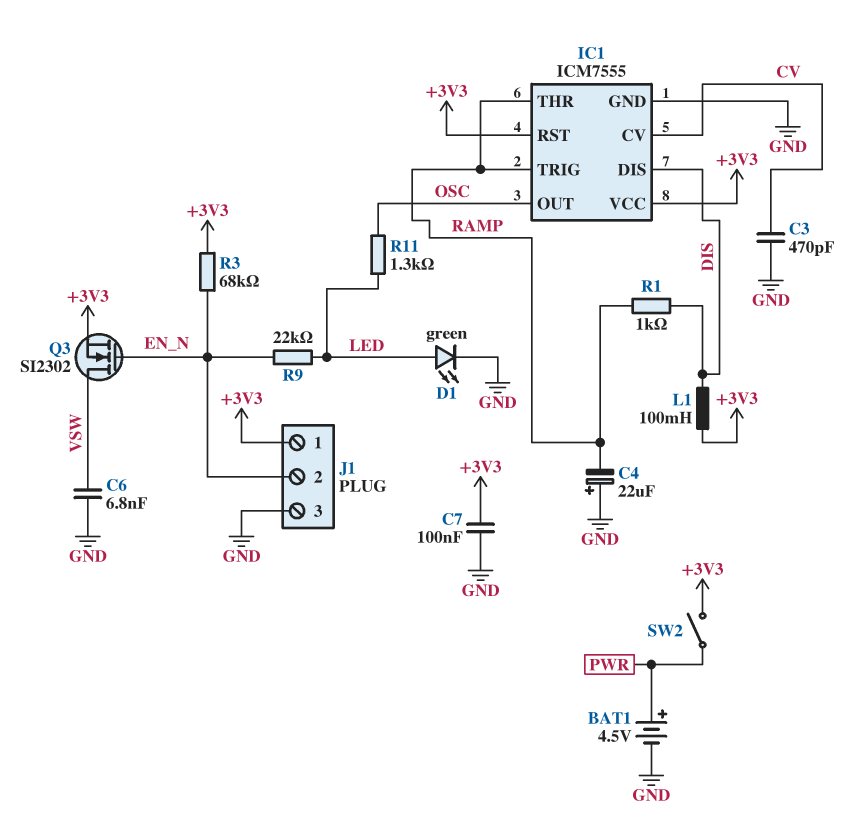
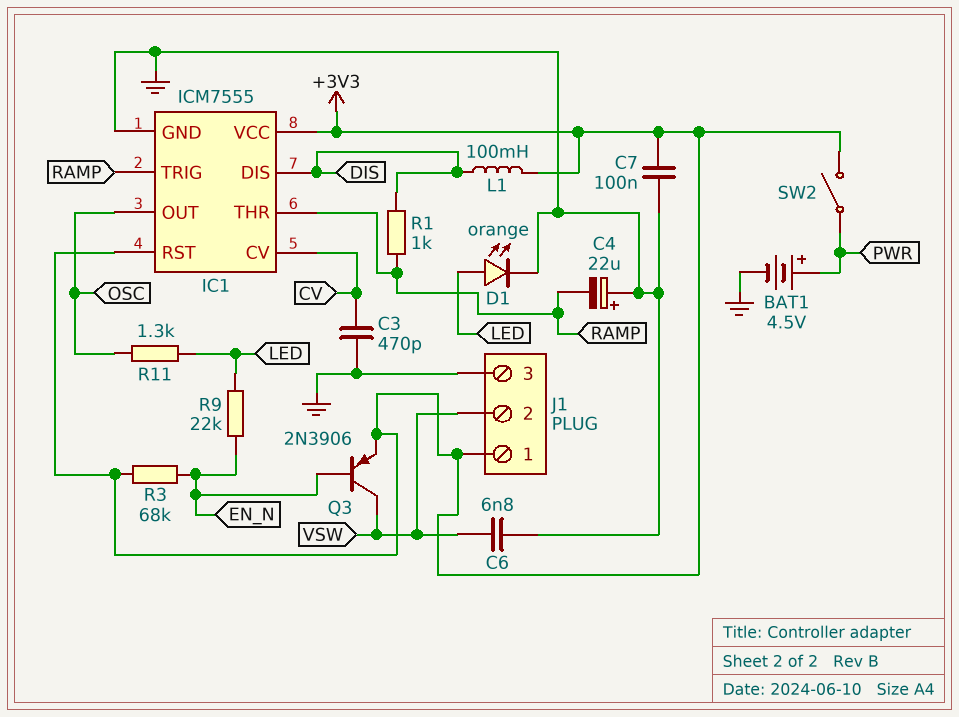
D1: LED green (A LED, K GND) -> LED orange (A LED, K GND)
J1 pin 2: EN_N -> VSW
Q3: NMOS SI2302 (G EN_N, D VSW, S +3V3) -> PNP 2N3906 (B EN_N, C VSW, E +3V3)

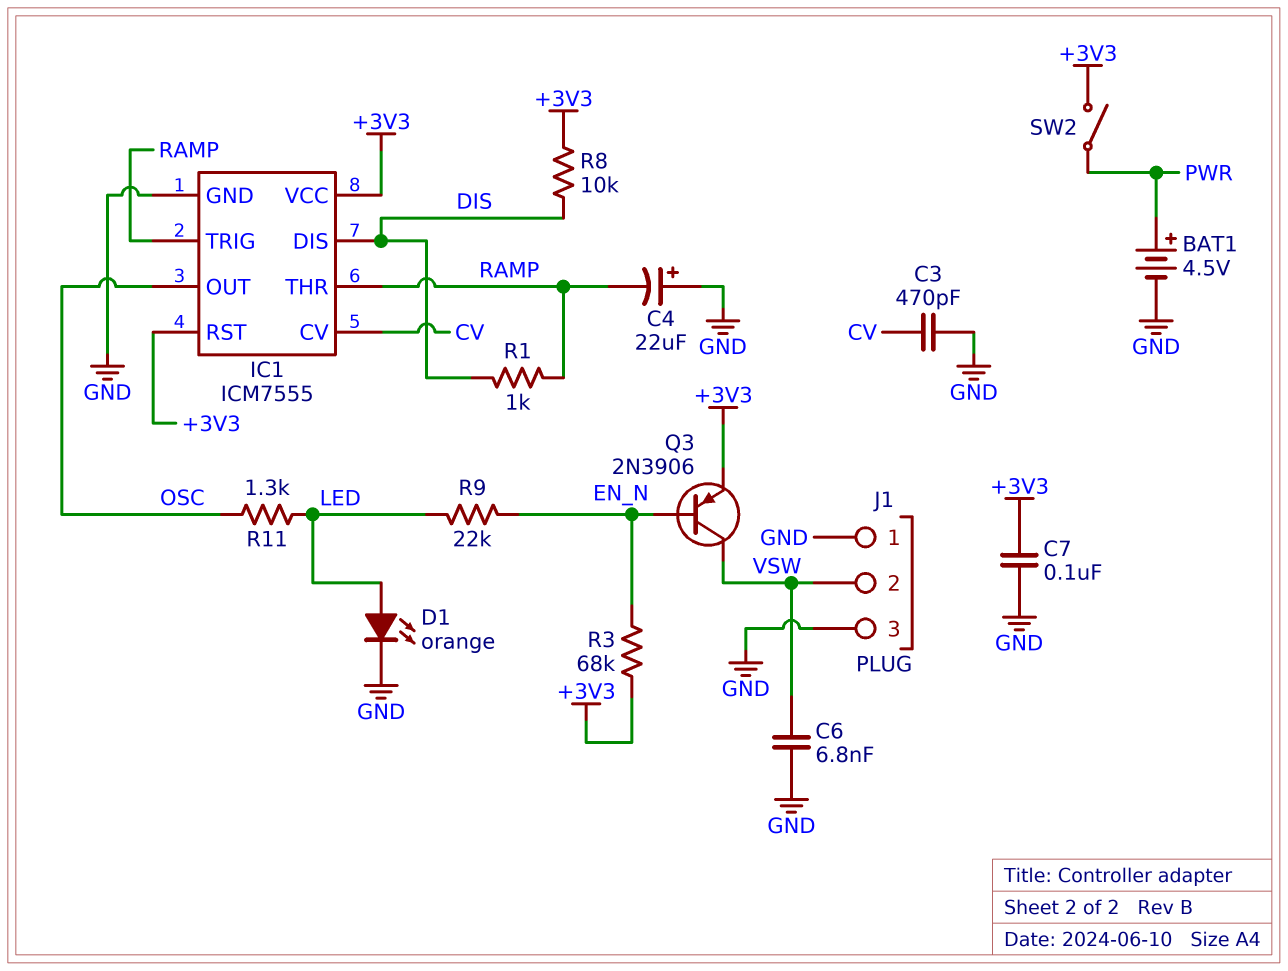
J1 pin 1: +3V3 -> GND
L1: 100mH (+3V3, DIS) -> none
R8: none -> 10k (+3V3, DIS)

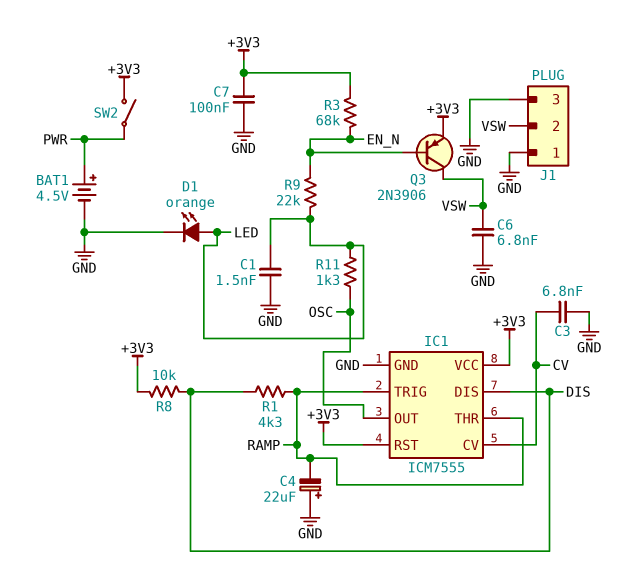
C1: none -> 1.5nF (GND, LED)
C3: 470pF (CV, GND) -> 6.8nF (CV, GND)
R1: 1k (DIS, RAMP) -> 4.3k (DIS, RAMP)

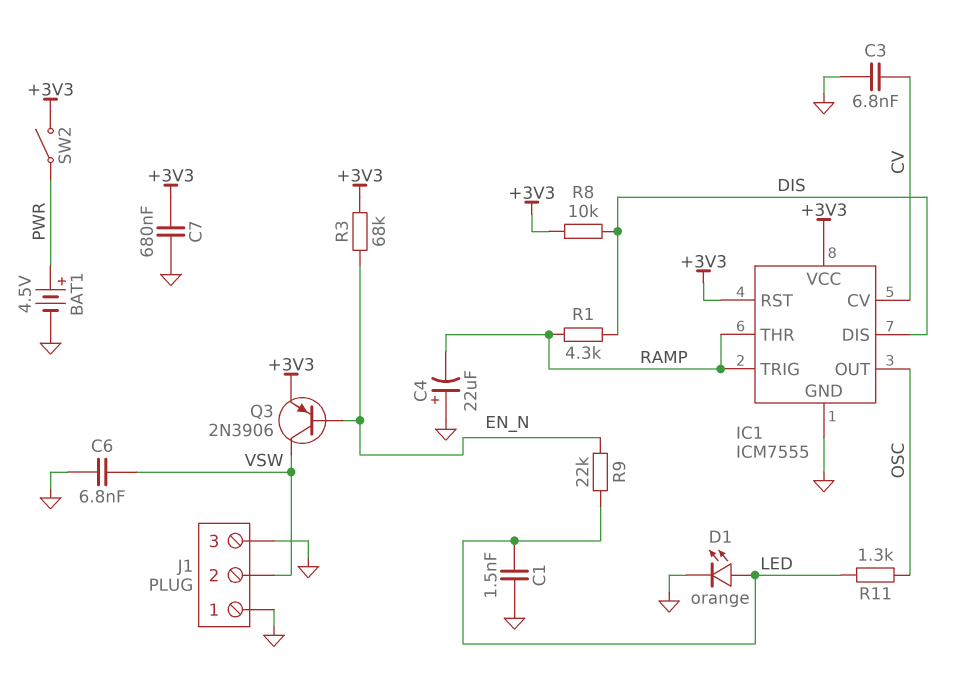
C7: 100nF (+3V3, GND) -> 680nF (+3V3, GND)

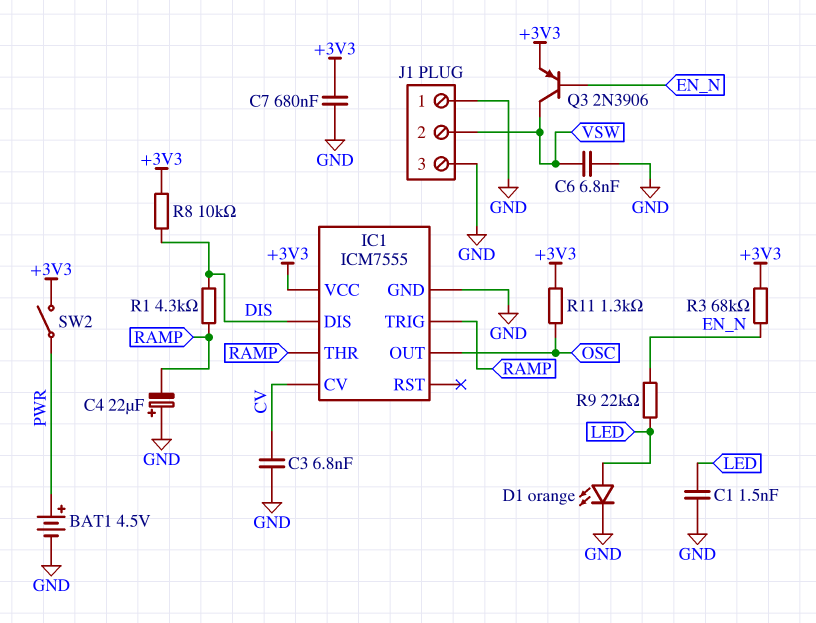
IC1 pin RST: +3V3 -> none
R11: 1.3k (LED, OSC) -> 1.3k (+3V3, OSC)

